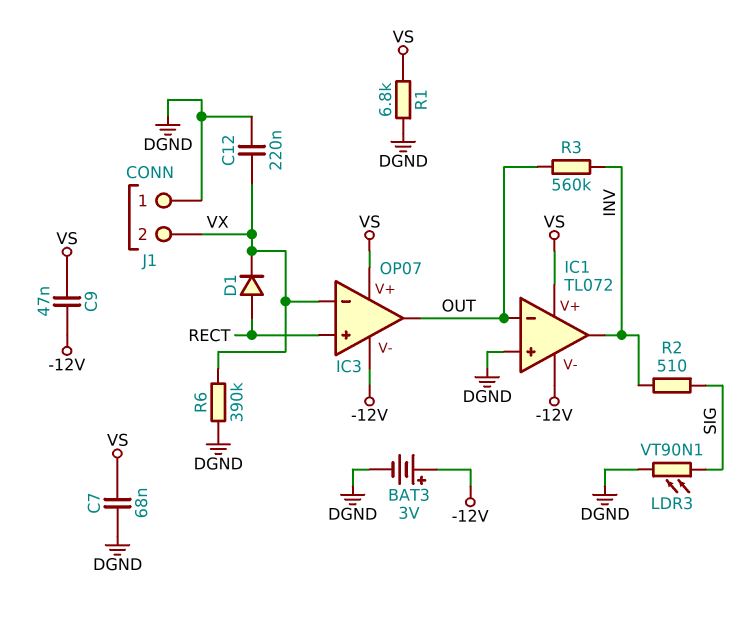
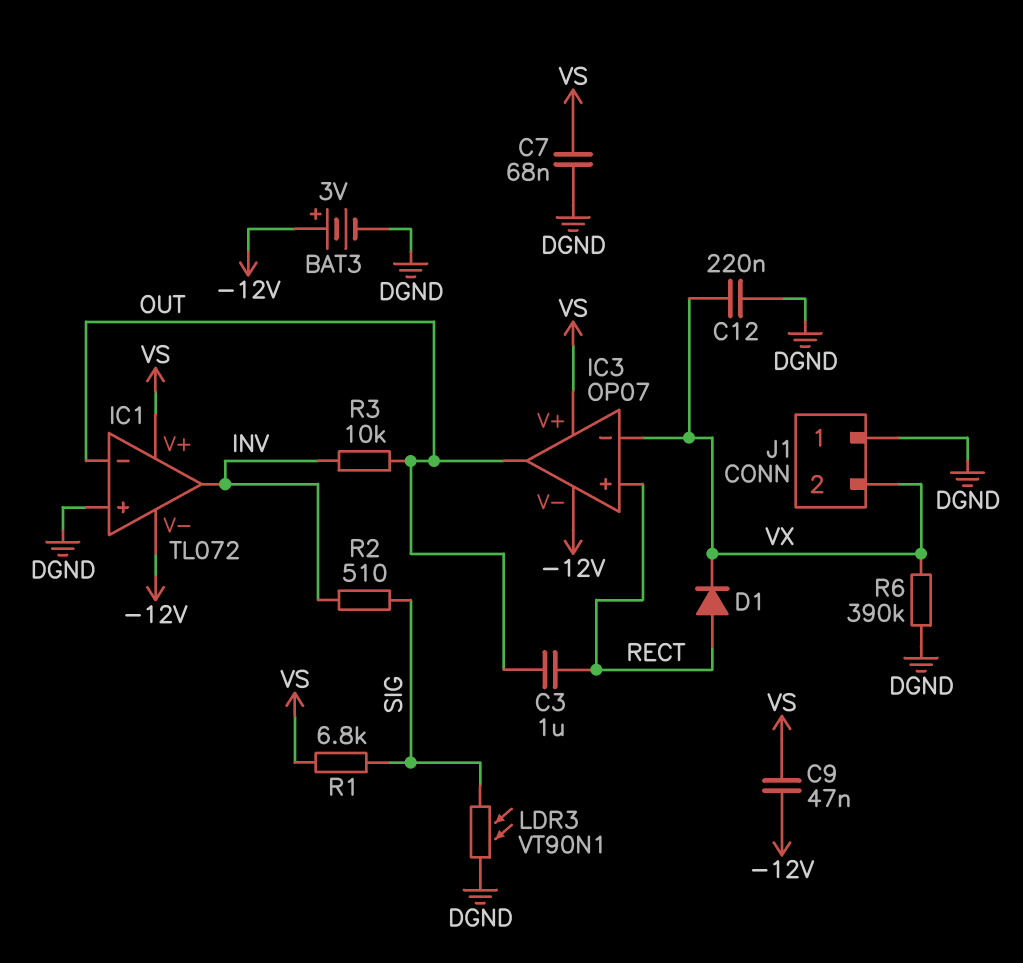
C3: none -> 1uF (OUT, RECT)
R1: 6.8k (DGND, VS) -> 6.8k (SIG, VS)
R3: 560k (INV, OUT) -> 10k (INV, OUT)

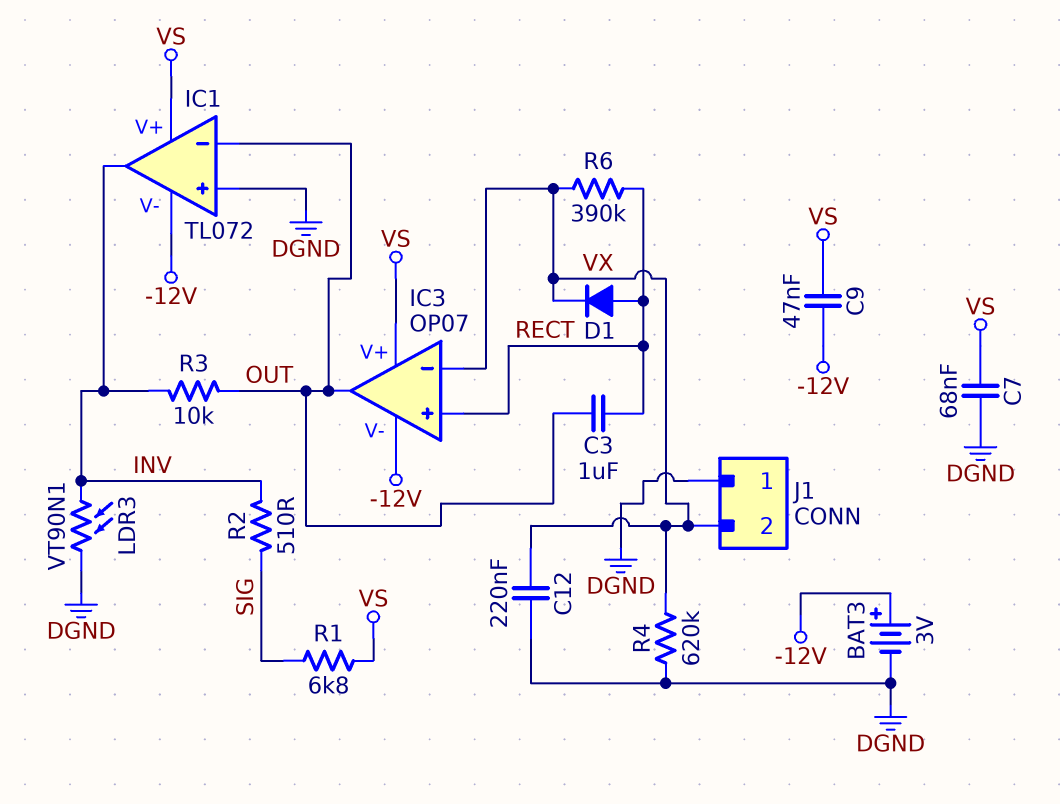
LDR3: VT90N1 (DGND, SIG) -> VT90N1 (DGND, INV)
R4: none -> 620k (DGND, VX)
R6: 390k (DGND, VX) -> 390k (RECT, VX)

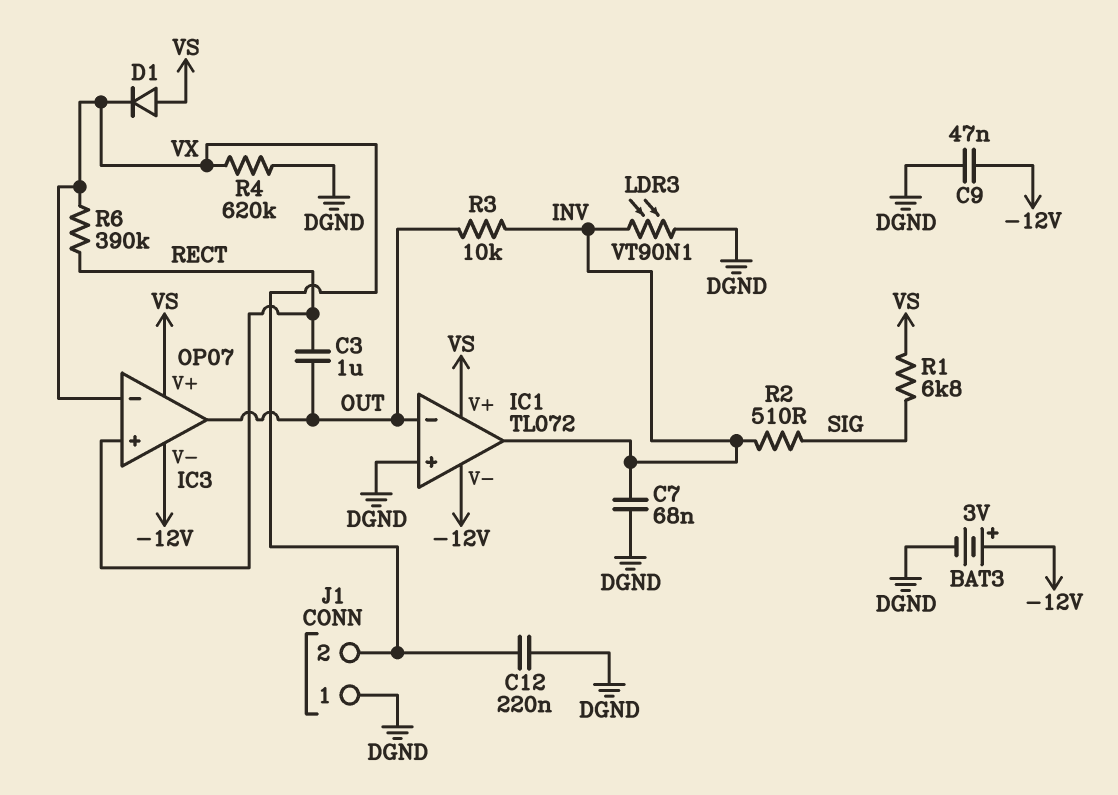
C7: 68nF (DGND, VS) -> 68nF (DGND, INV)
C9: 47nF (-12V, VS) -> 47nF (-12V, DGND)
D1: diode (A RECT, K VX) -> diode (A VS, K VX)

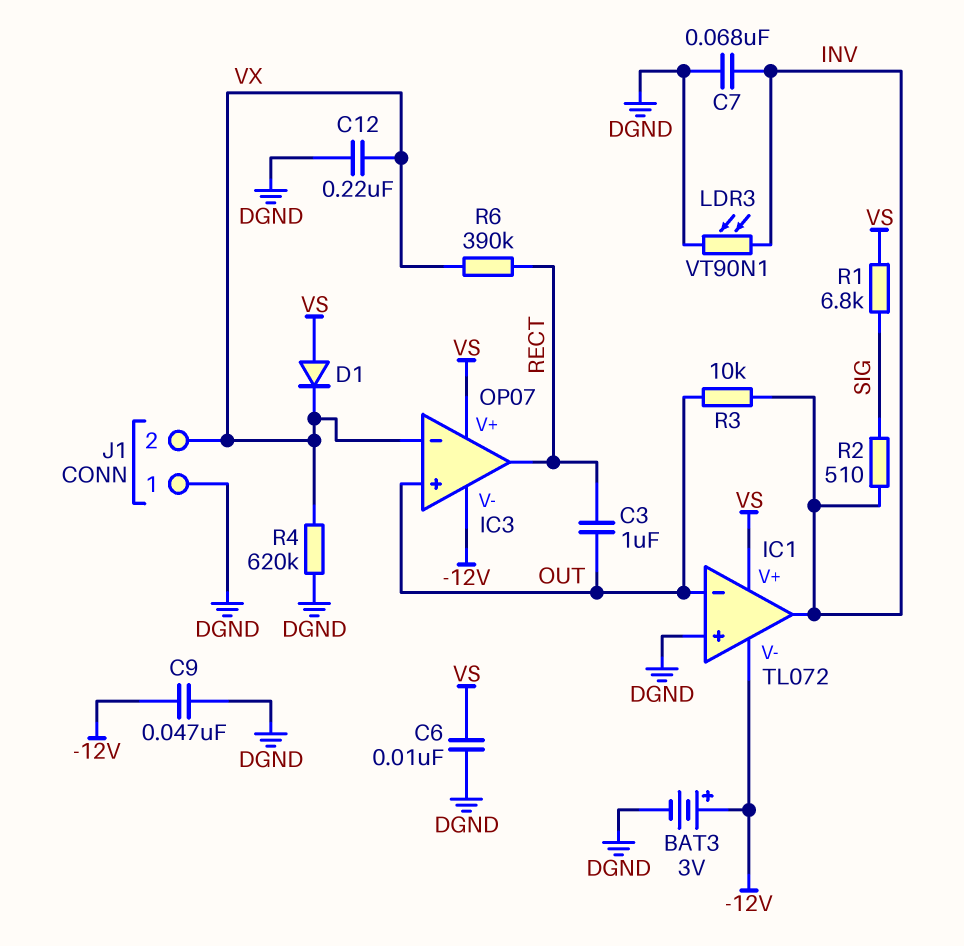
C6: none -> 10nF (DGND, VS)
IC3 pin in+: RECT -> OUT
IC3 pin out: OUT -> RECT

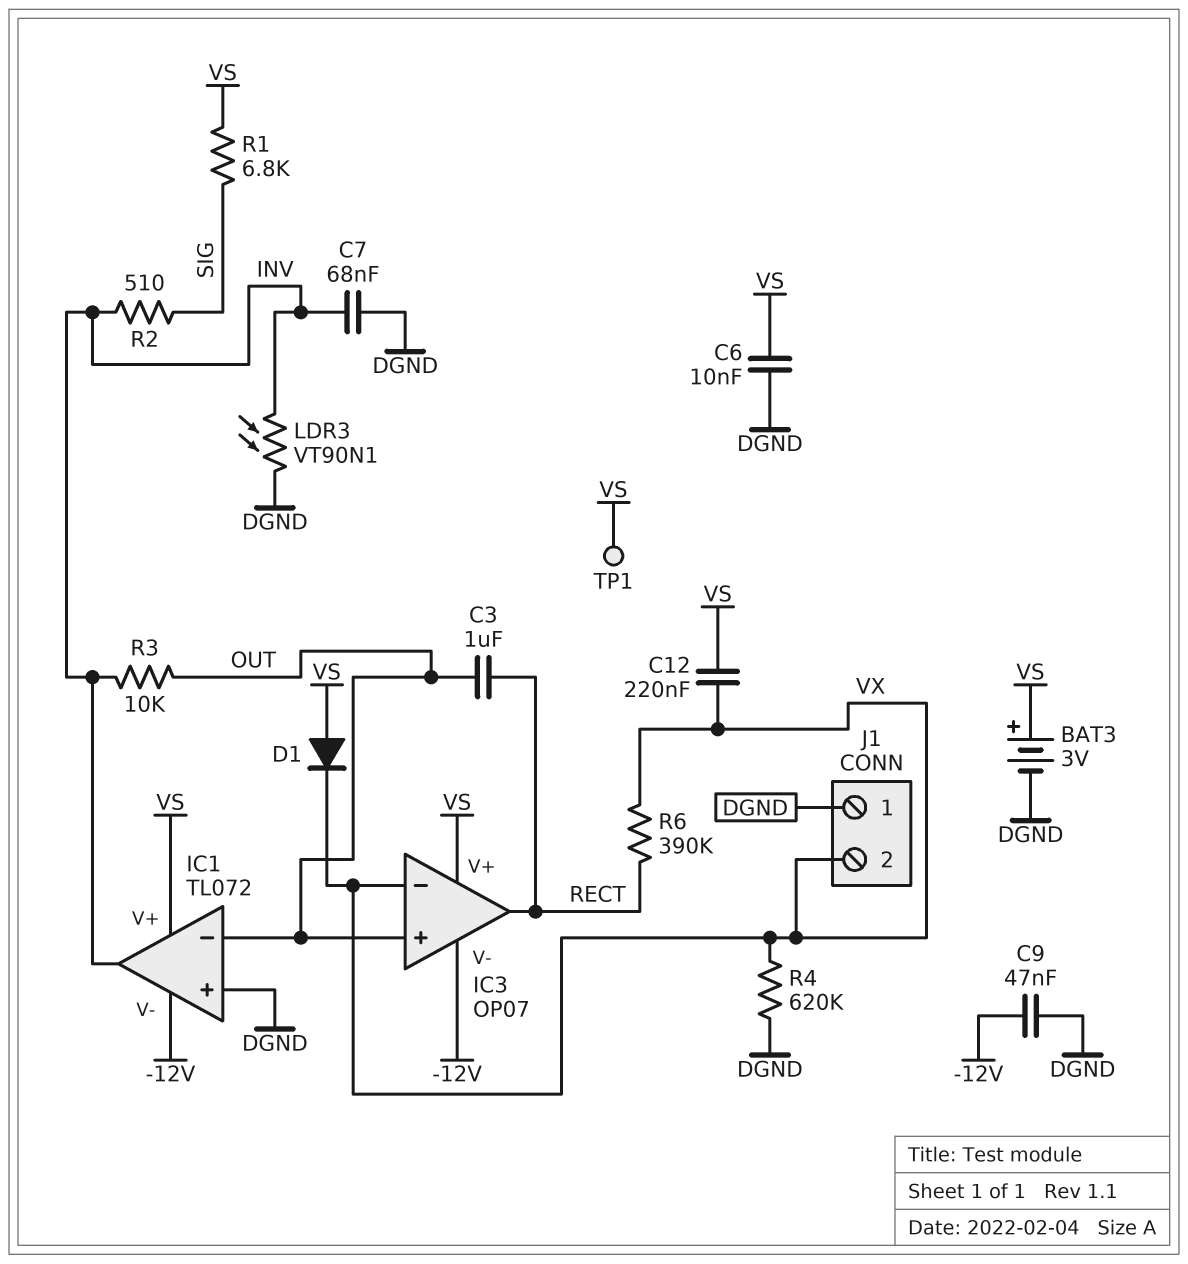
BAT3: 3V (plus -12V, minus DGND) -> 3V (plus VS, minus DGND)
C12: 220nF (DGND, VX) -> 220nF (VS, VX)
TP1: none -> test point (VS)

